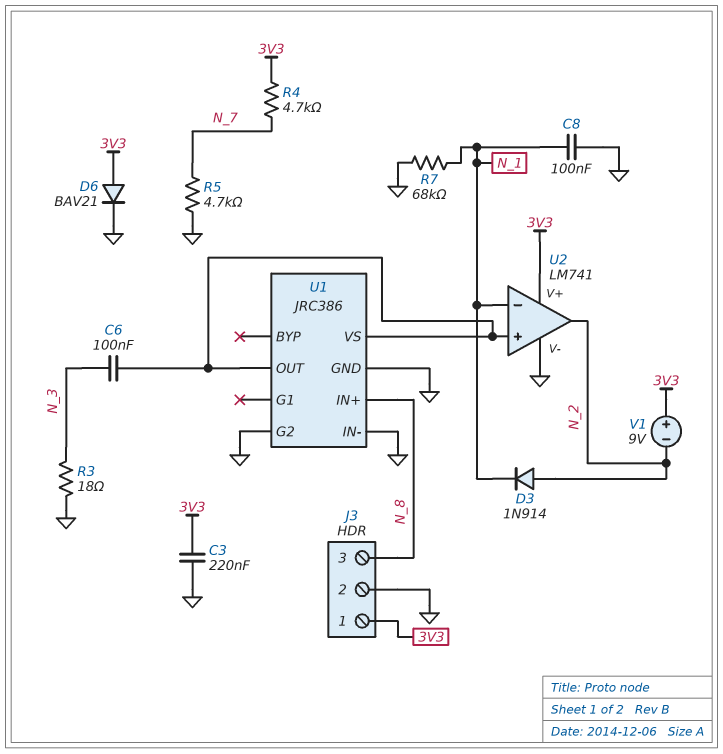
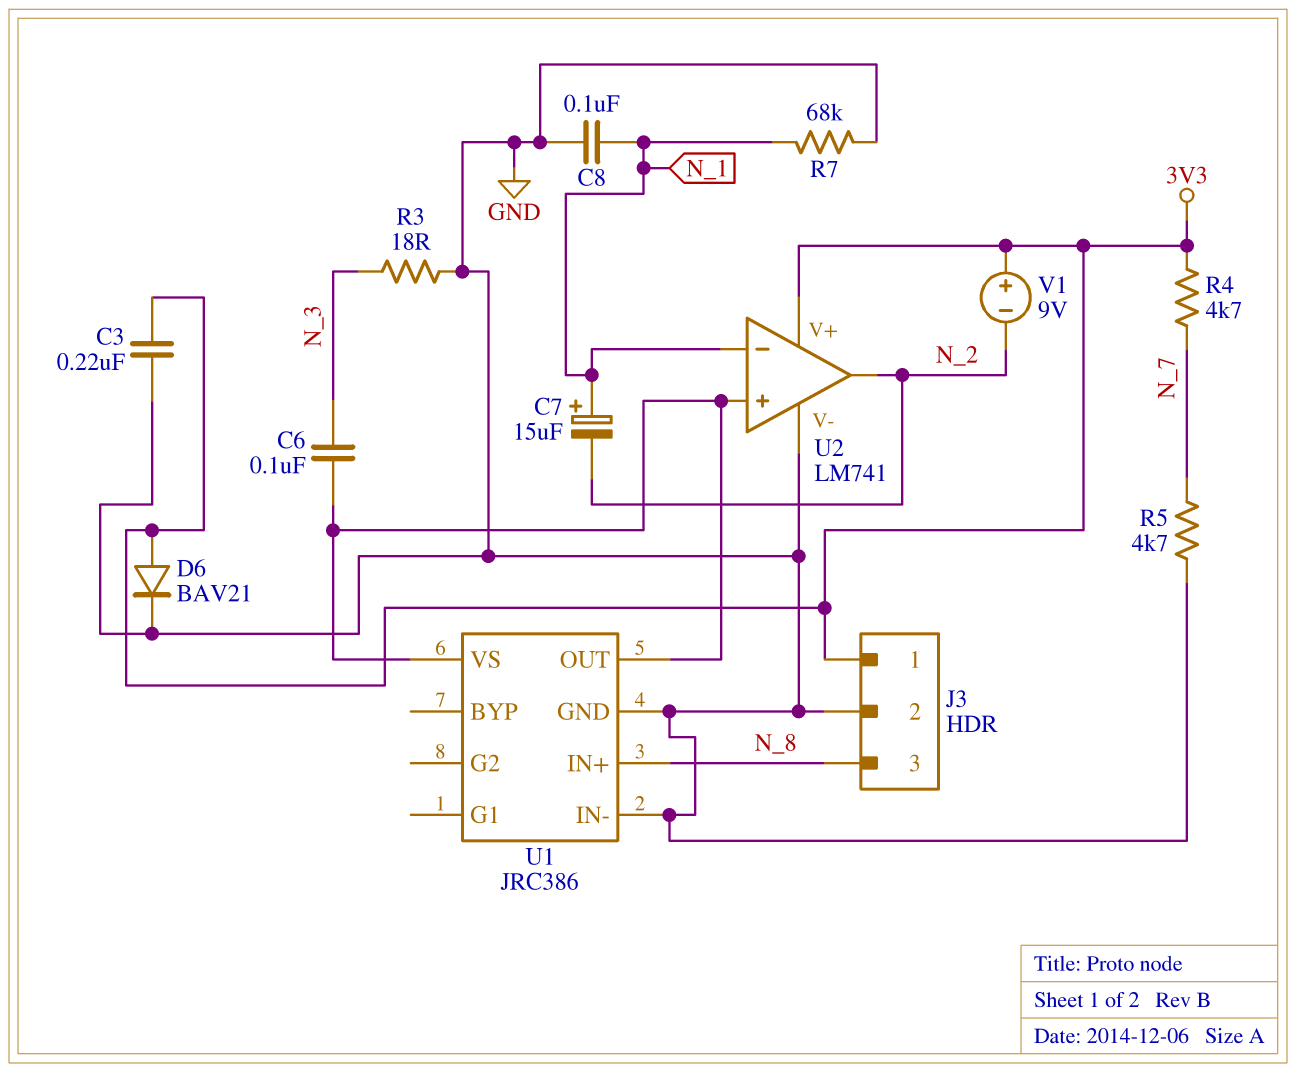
C7: none -> 15uF (plus N_1, minus N_2)
D3: diode 1N914 (A N_2, K N_1) -> none
U1 pin G2: GND -> none

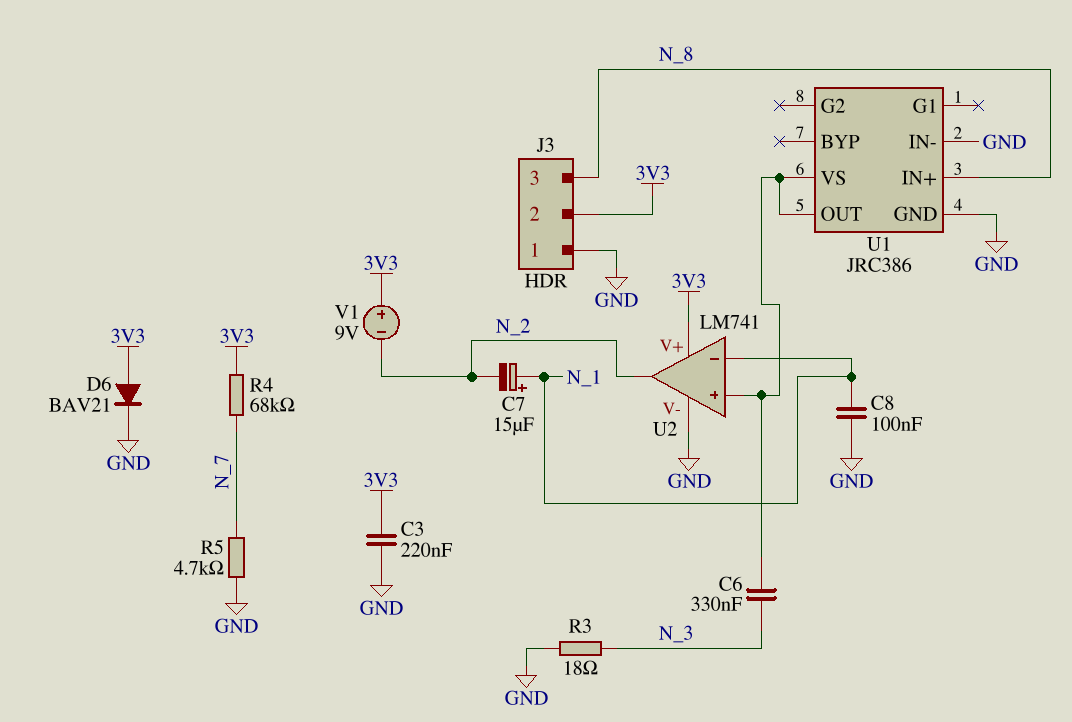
C6: 100nF (N_3, U1/OUT) -> 330nF (N_3, U1/OUT)
J3 pin 1: 3V3 -> GND
J3 pin 2: GND -> 3V3
R4: 4.7k (3V3, N_7) -> 68k (3V3, N_7)
R7: 68k (GND, N_1) -> none

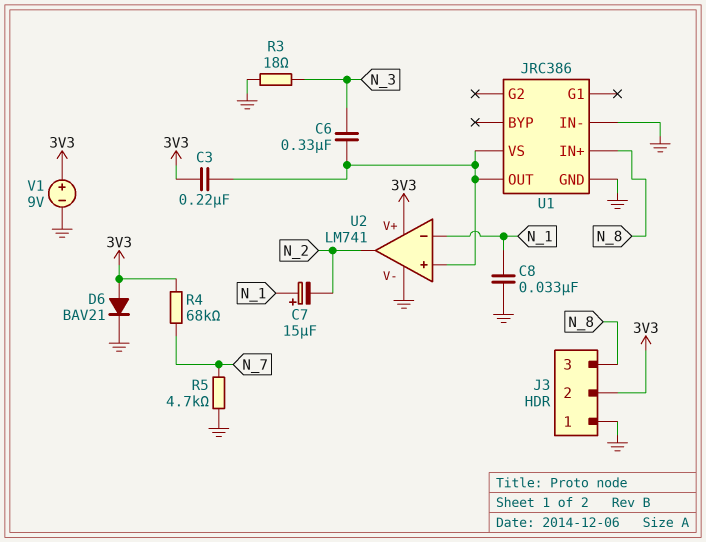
C3: 220nF (3V3, GND) -> 220nF (3V3, U1/OUT)
C8: 100nF (GND, N_1) -> 33nF (GND, N_1)
V1: 9V (plus 3V3, minus N_2) -> 9V (plus 3V3, minus GND)

